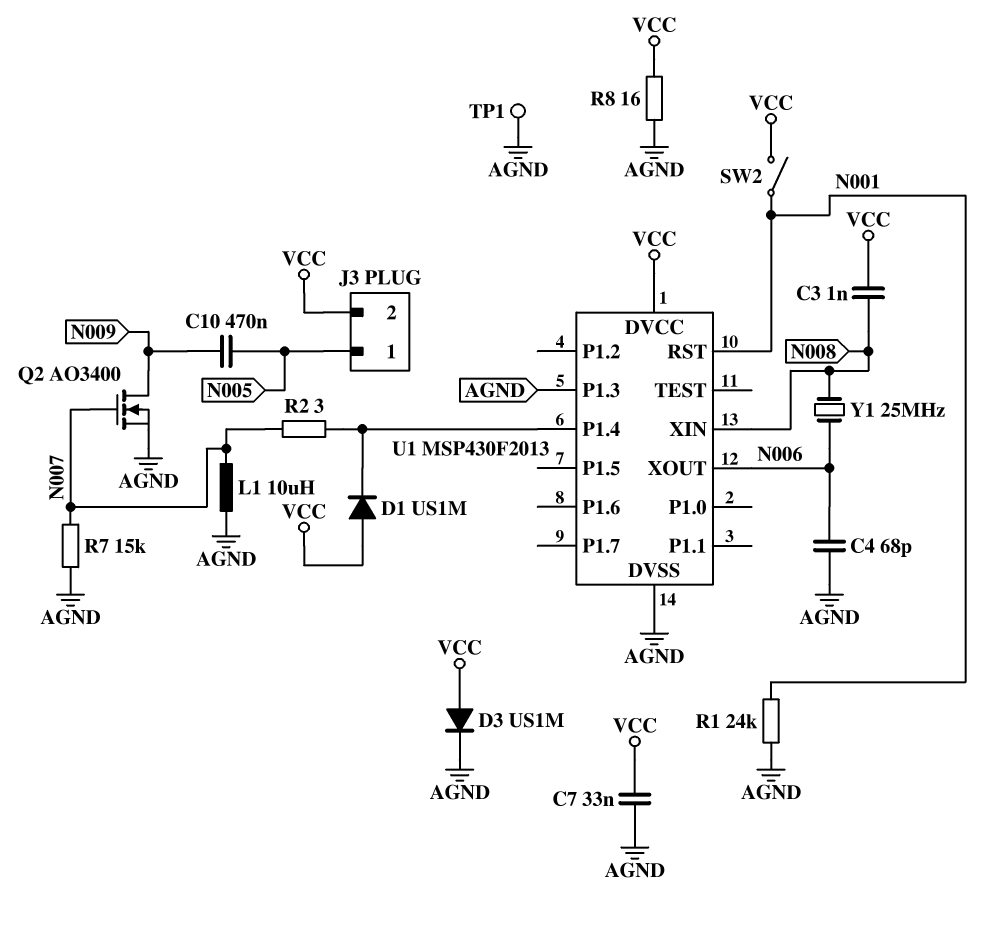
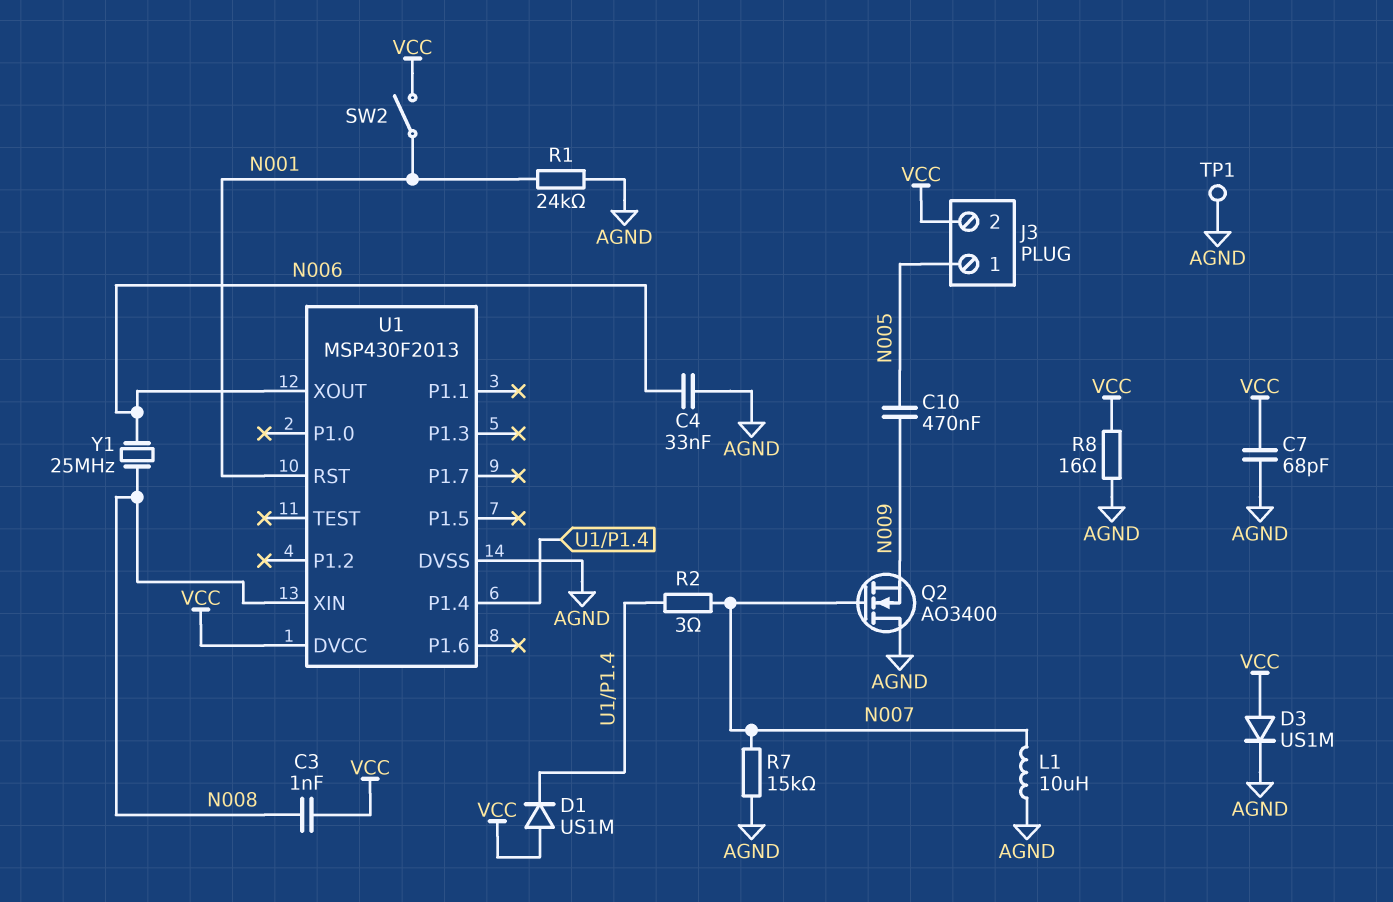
C4: 68pF (AGND, N006) -> 33nF (AGND, N006)
C7: 33nF (AGND, VCC) -> 68pF (AGND, VCC)
Q2: NMOS AO3400 (G N007, D N009, S AGND) -> NMOS AO3400 (G N007, D AGND, S N009)
U1 pin P1.3: AGND -> none

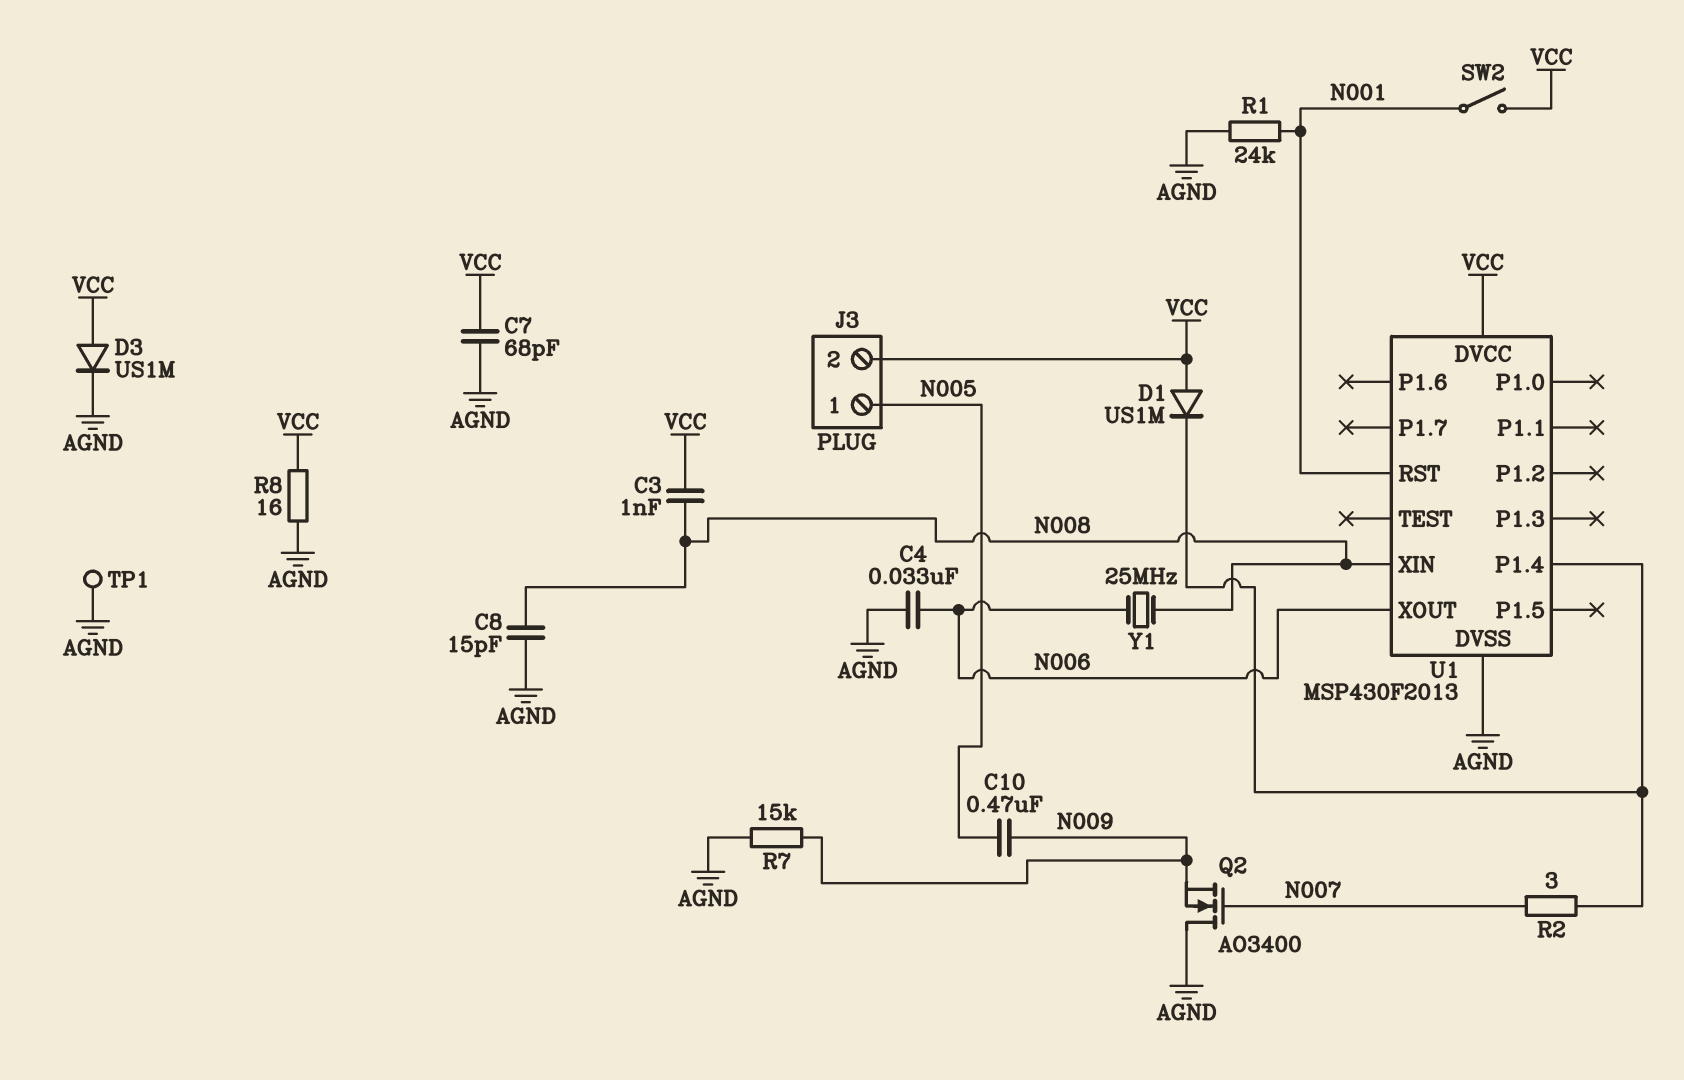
C8: none -> 15pF (AGND, N008)
L1: 10uH (AGND, N007) -> none
R7: 15k (AGND, N007) -> 15k (AGND, N009)

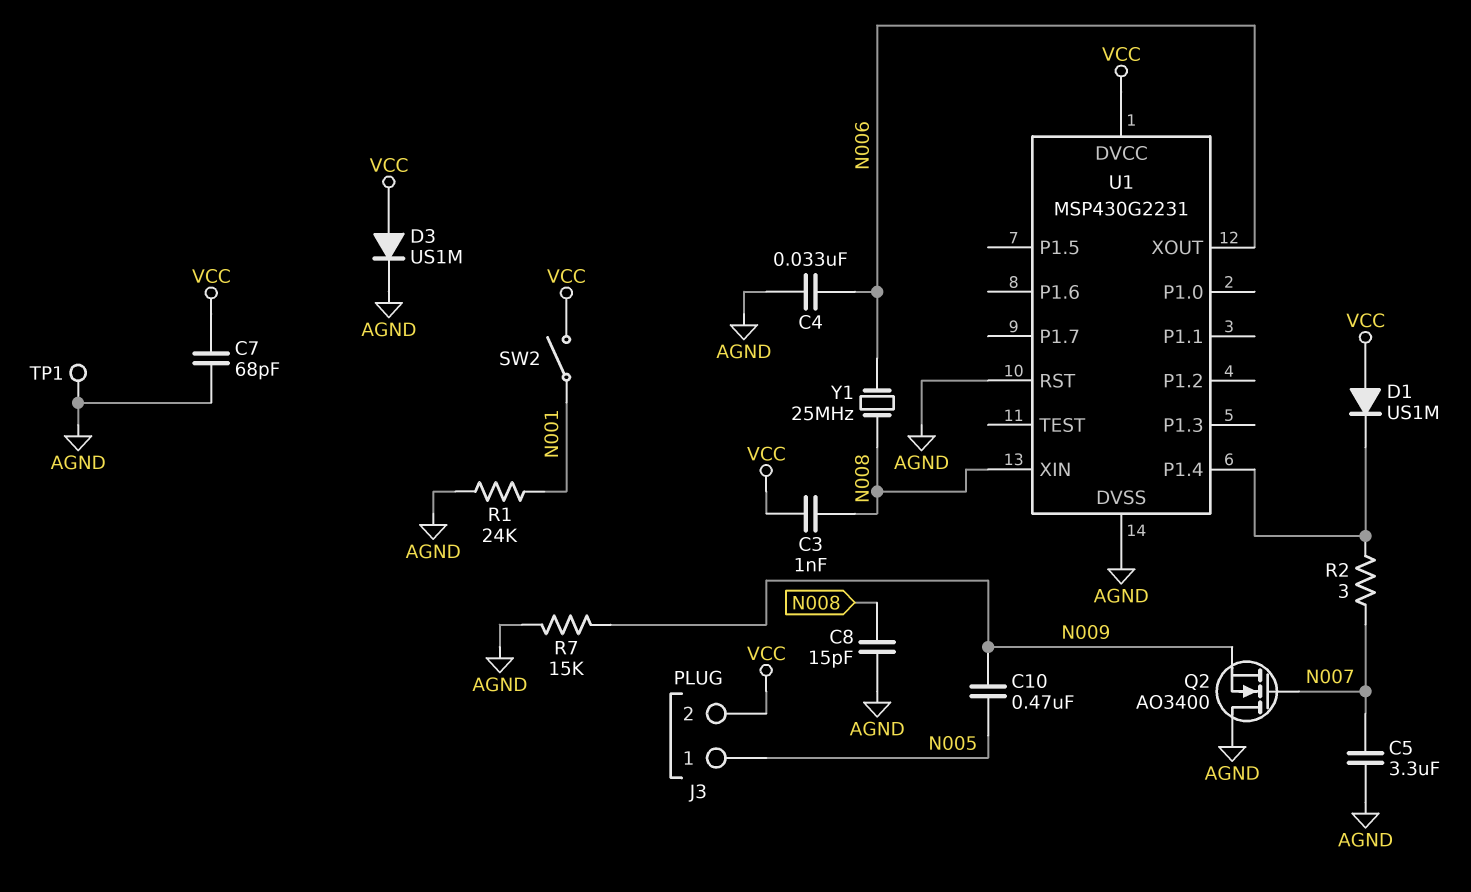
C5: none -> 3.3uF (AGND, N007)
R8: 16 (AGND, VCC) -> none
U1: MSP430F2013 -> MSP430G2231
U1 pin RST: N001 -> AGND

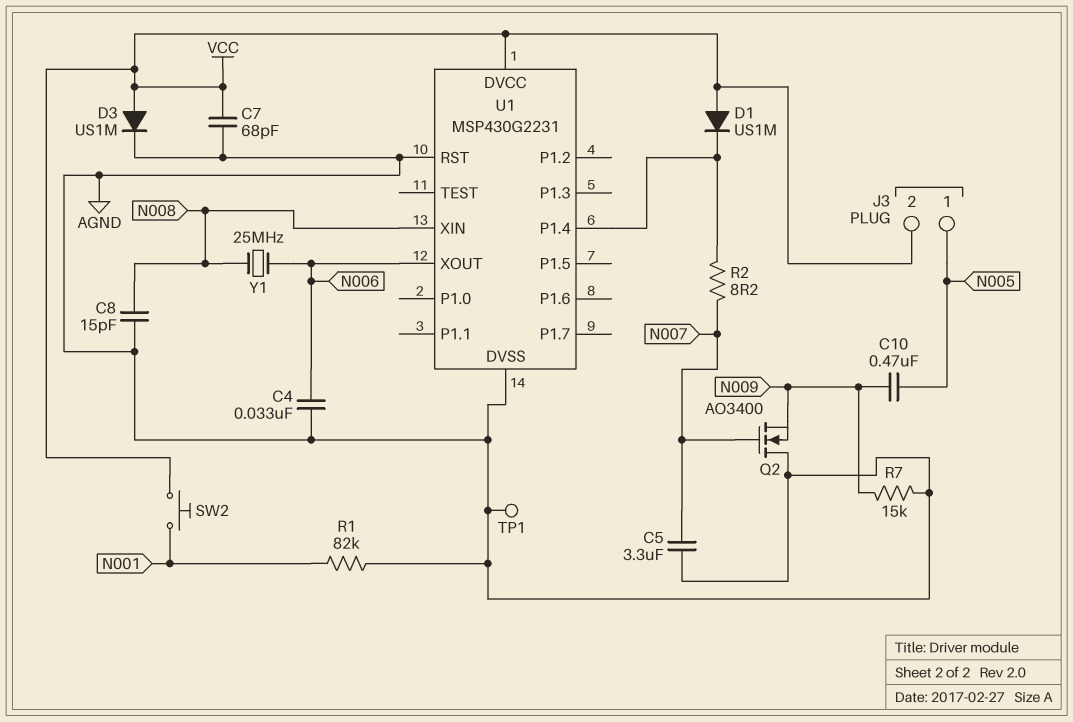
C3: 1nF (N008, VCC) -> none
R1: 24k (AGND, N001) -> 82k (AGND, N001)
R2: 3 (N007, U1/P1.4) -> 8.2 (N007, U1/P1.4)
SW2: switch (N001, VCC) -> button (N001, VCC)

